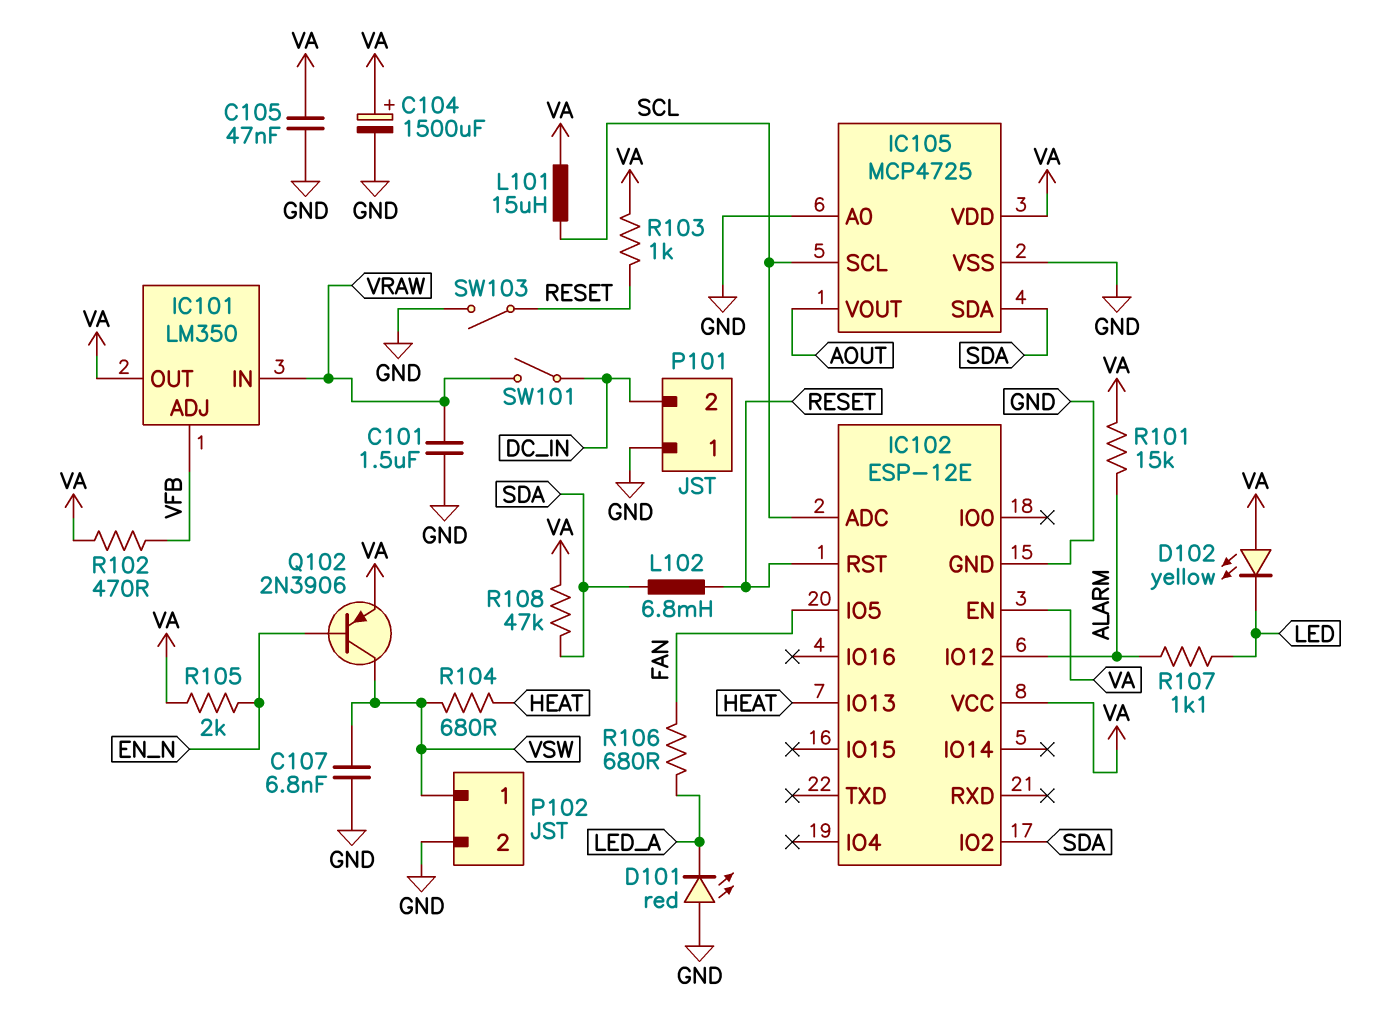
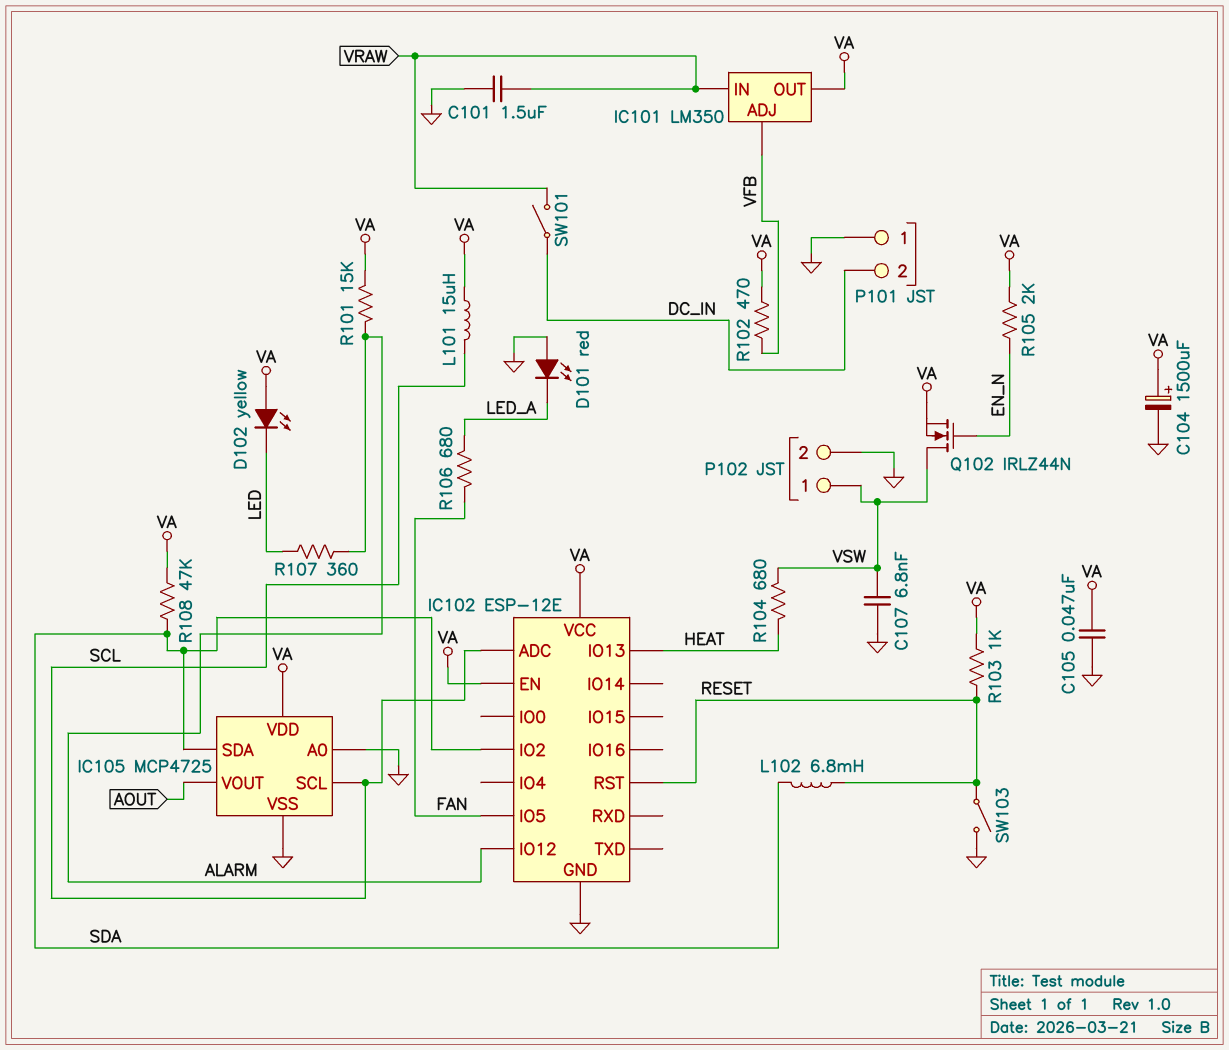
Q102: PNP 2N3906 (B EN_N, C VSW, E VA) -> NMOS IRLZ44N (G EN_N, D VSW, S VA)
R107: 1.1k (ALARM, LED) -> 360 (ALARM, LED)

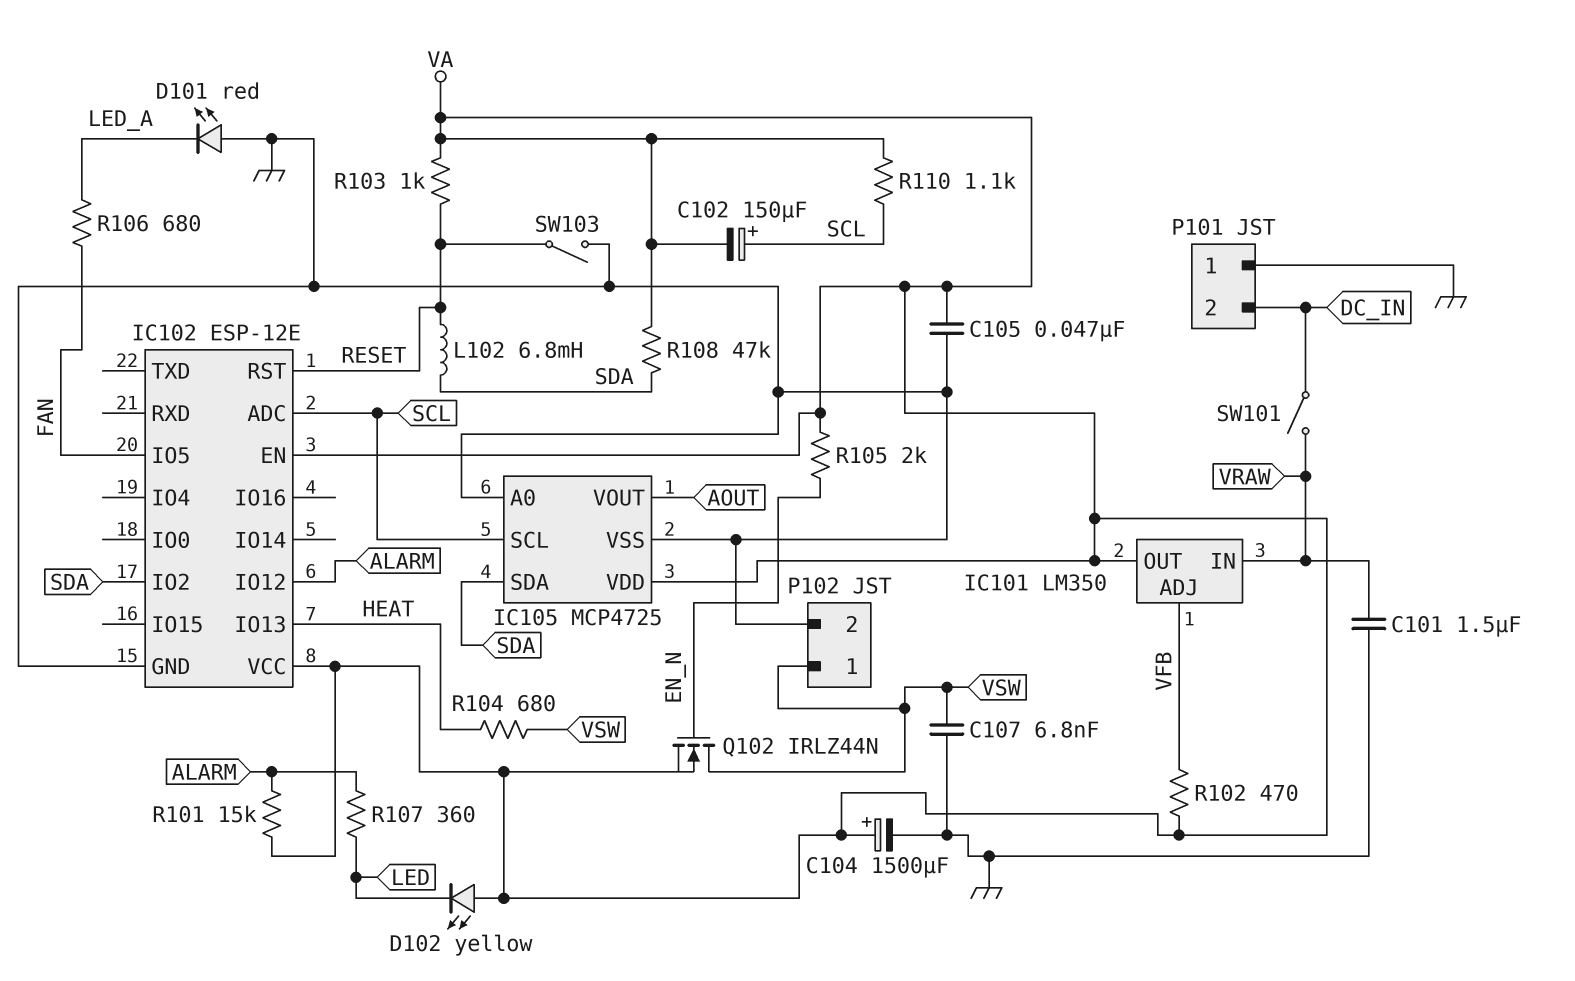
C102: none -> 150uF (plus SCL, minus VA)
L101: 15uH (SCL, VA) -> none
R110: none -> 1.1k (SCL, VA)

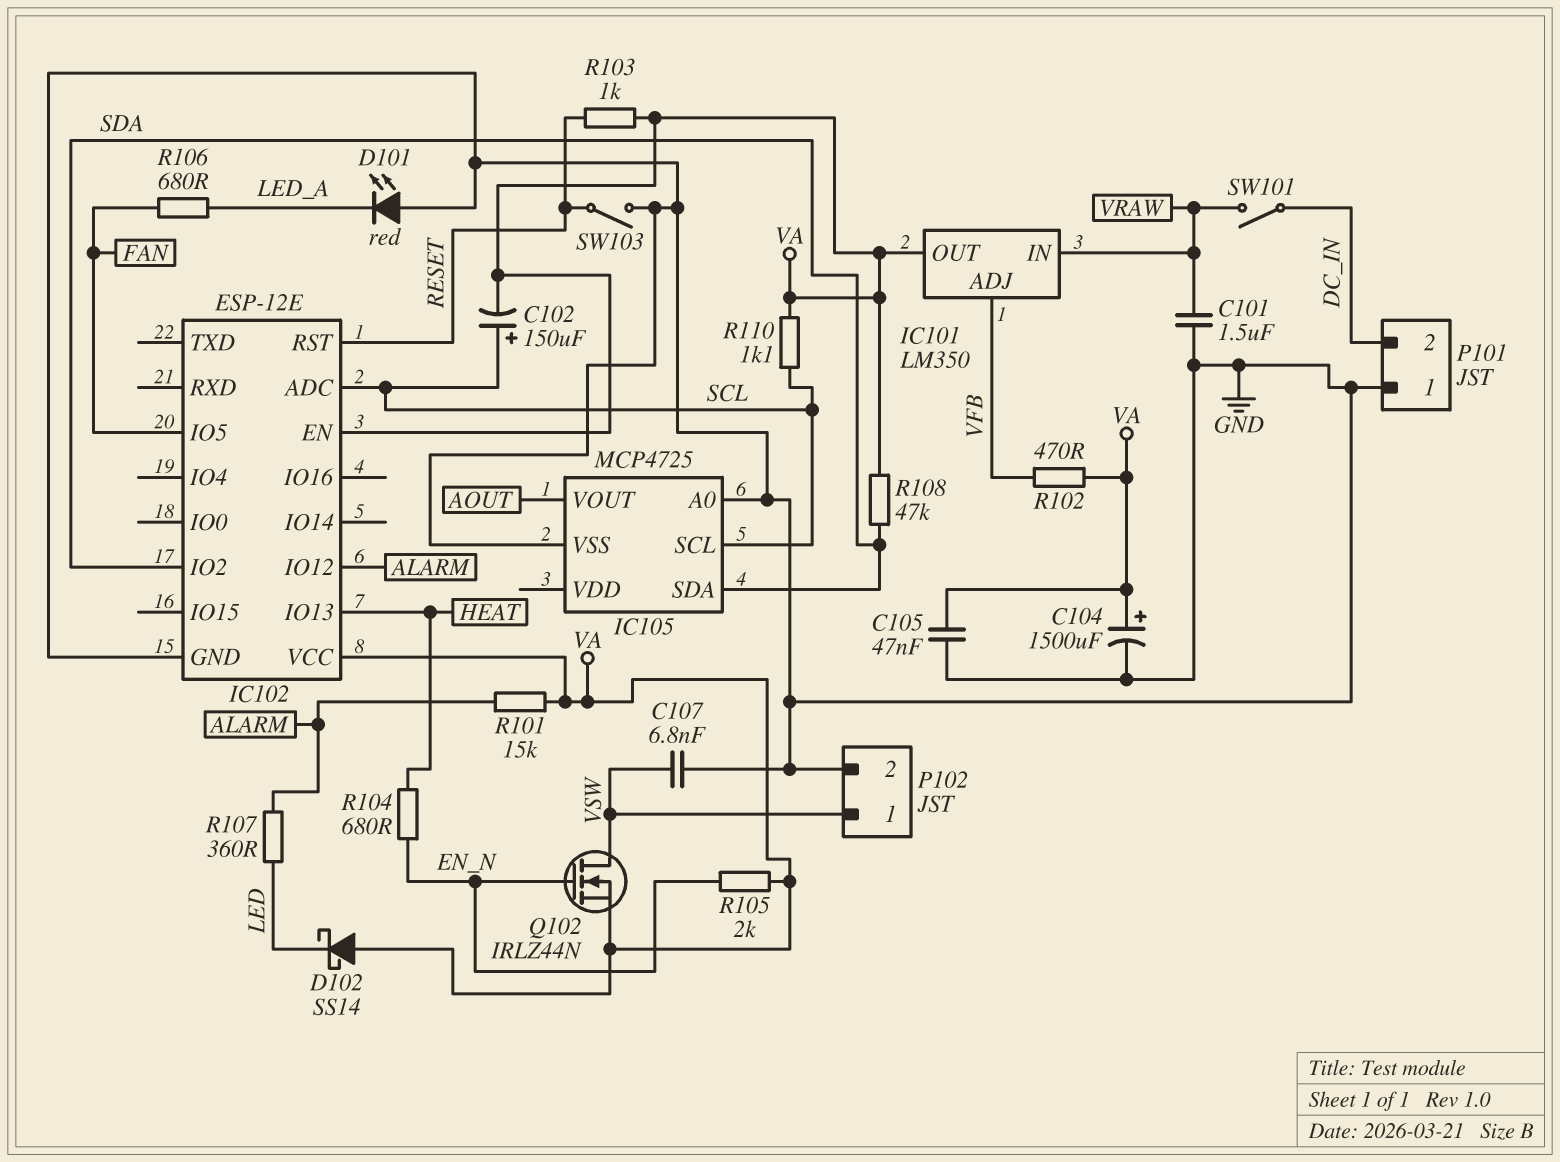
D102: LED yellow (A VA, K LED) -> schottky SS14 (A VA, K LED)
IC105 pin VDD: VA -> none
L102: 6.8mH (RESET, SDA) -> none
R104: 680 (HEAT, VSW) -> 680 (EN_N, HEAT)

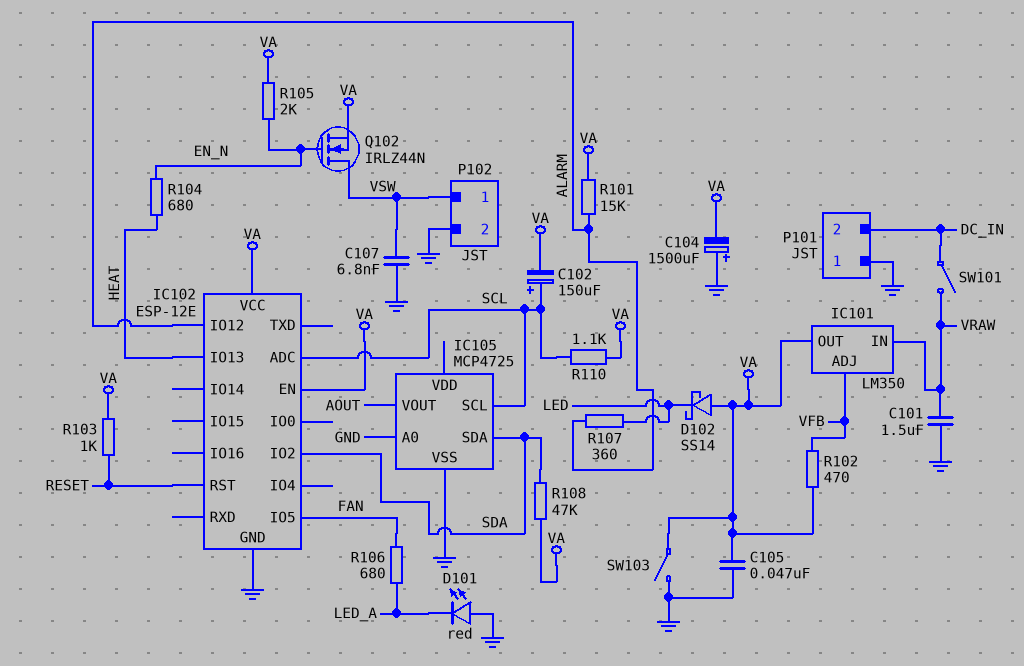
C104: 1500uF (plus VA, minus GND) -> 1500uF (plus GND, minus VA)
SW103: switch (GND, RESET) -> switch (GND, VA)

